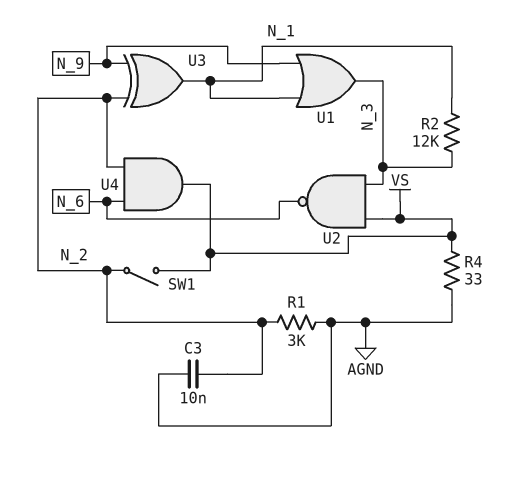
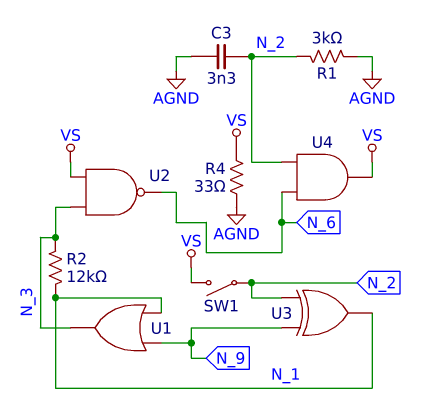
C3: 10nF (AGND, N_2) -> 3.3nF (AGND, N_2)

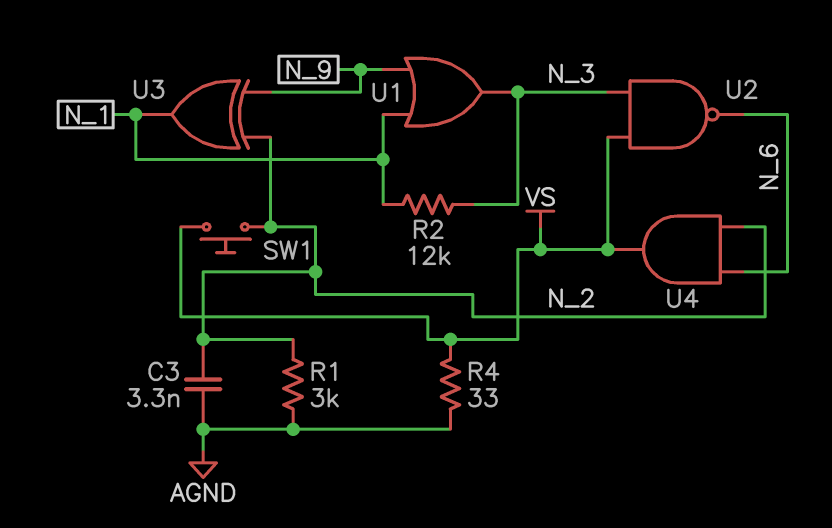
SW1: switch (N_2, VS) -> button (N_2, VS)

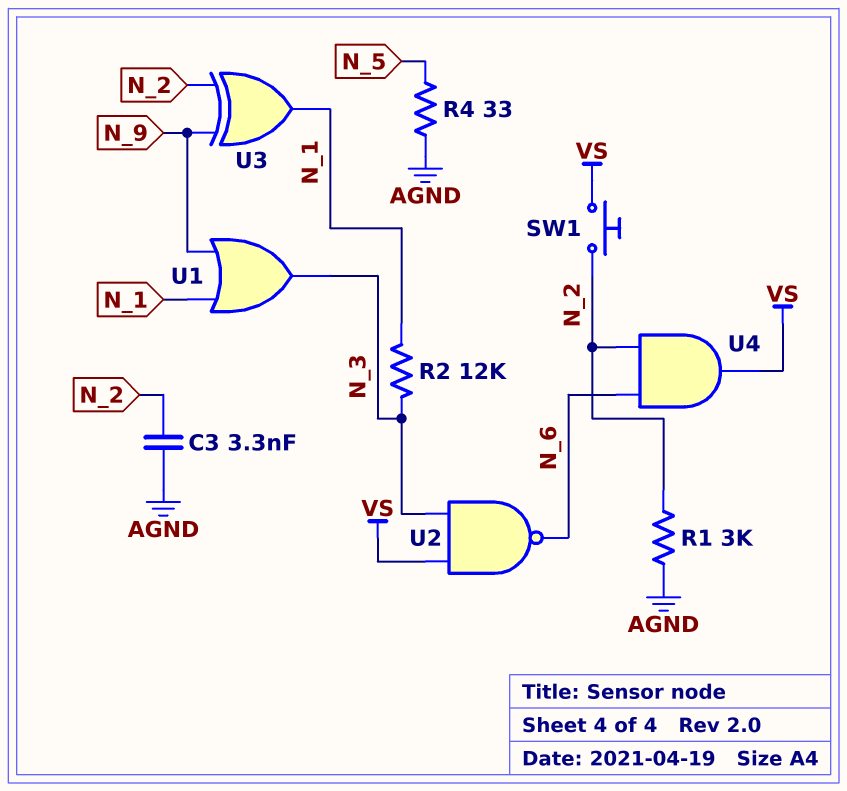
R4: 33 (AGND, VS) -> 33 (AGND, N_5)

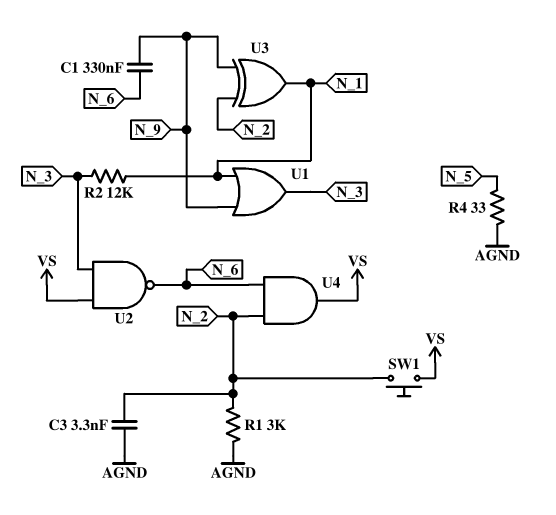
C1: none -> 330nF (N_6, N_9)

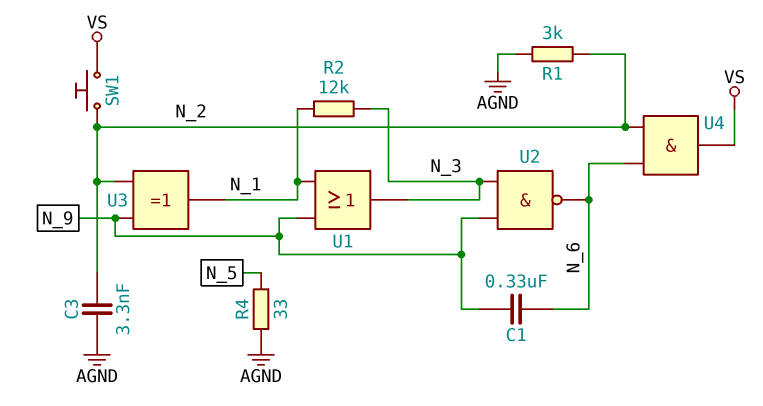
U2: NAND (in N_3, in VS, out N_6) -> NAND (in N_3, in N_9, out N_6)

